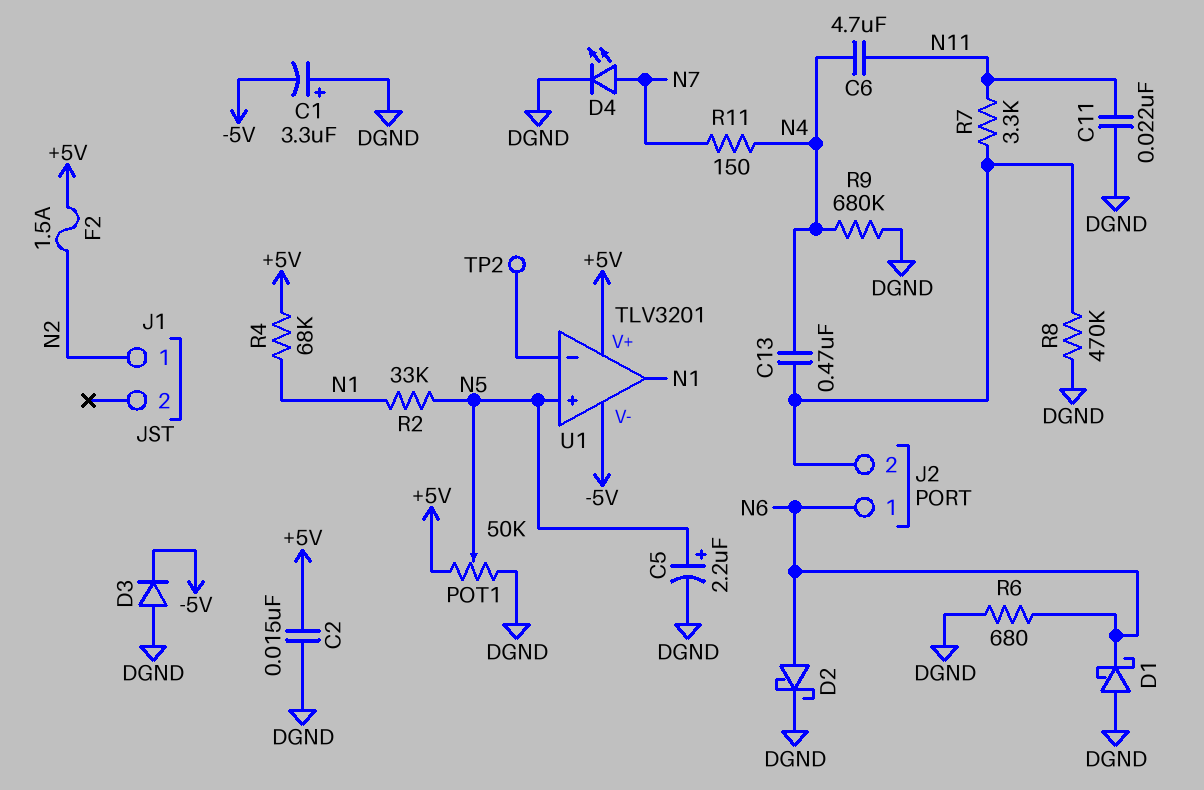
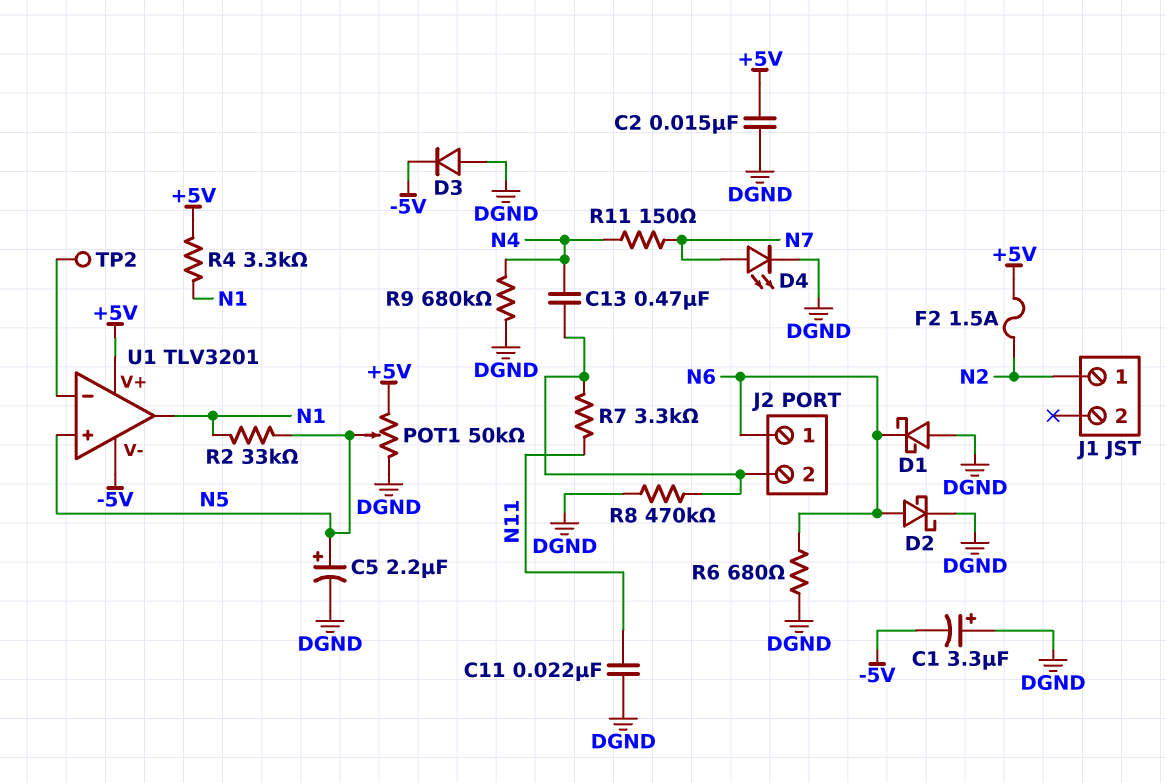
C6: 4.7uF (N4, N11) -> none
R4: 68k (+5V, N1) -> 3.3k (+5V, N1)

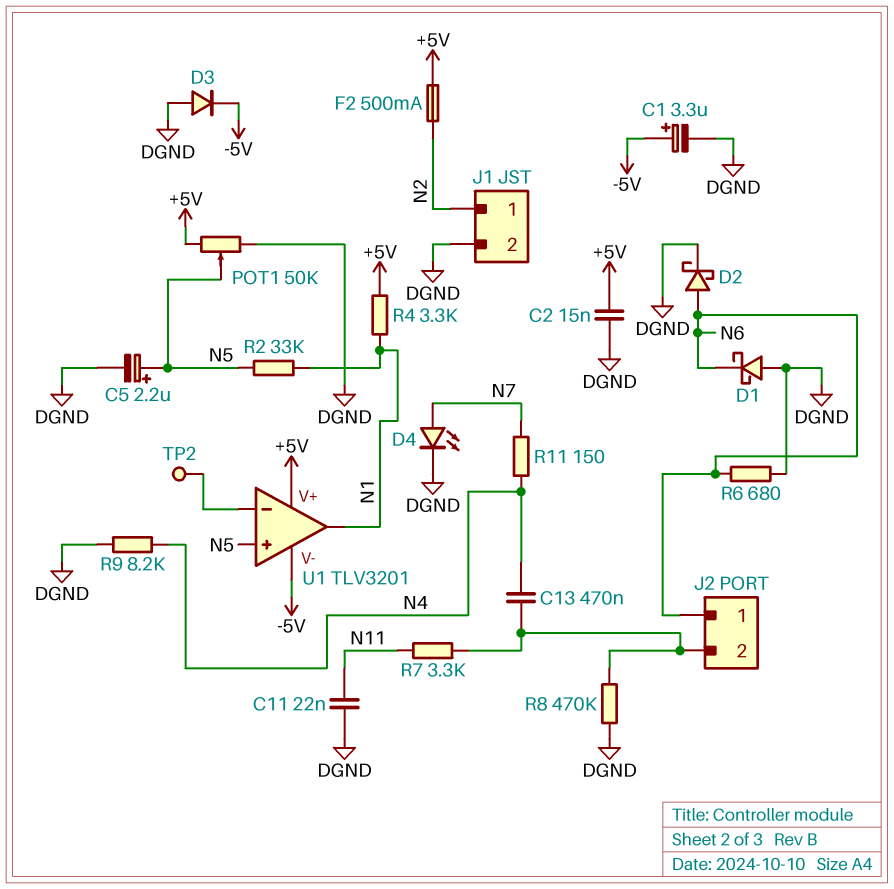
C1: 3.3uF (plus DGND, minus -5V) -> 3.3uF (plus -5V, minus DGND)
F2: 1.5A (+5V, N2) -> 500mA (+5V, N2)
J1 pin 2: none -> DGND
R9: 680k (DGND, N4) -> 8.2k (DGND, N4)

